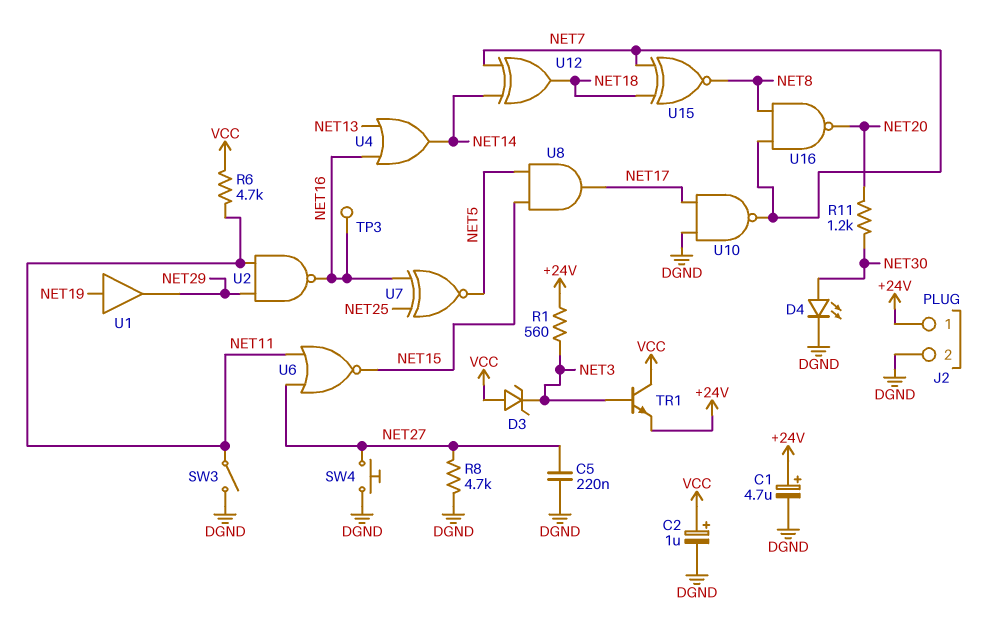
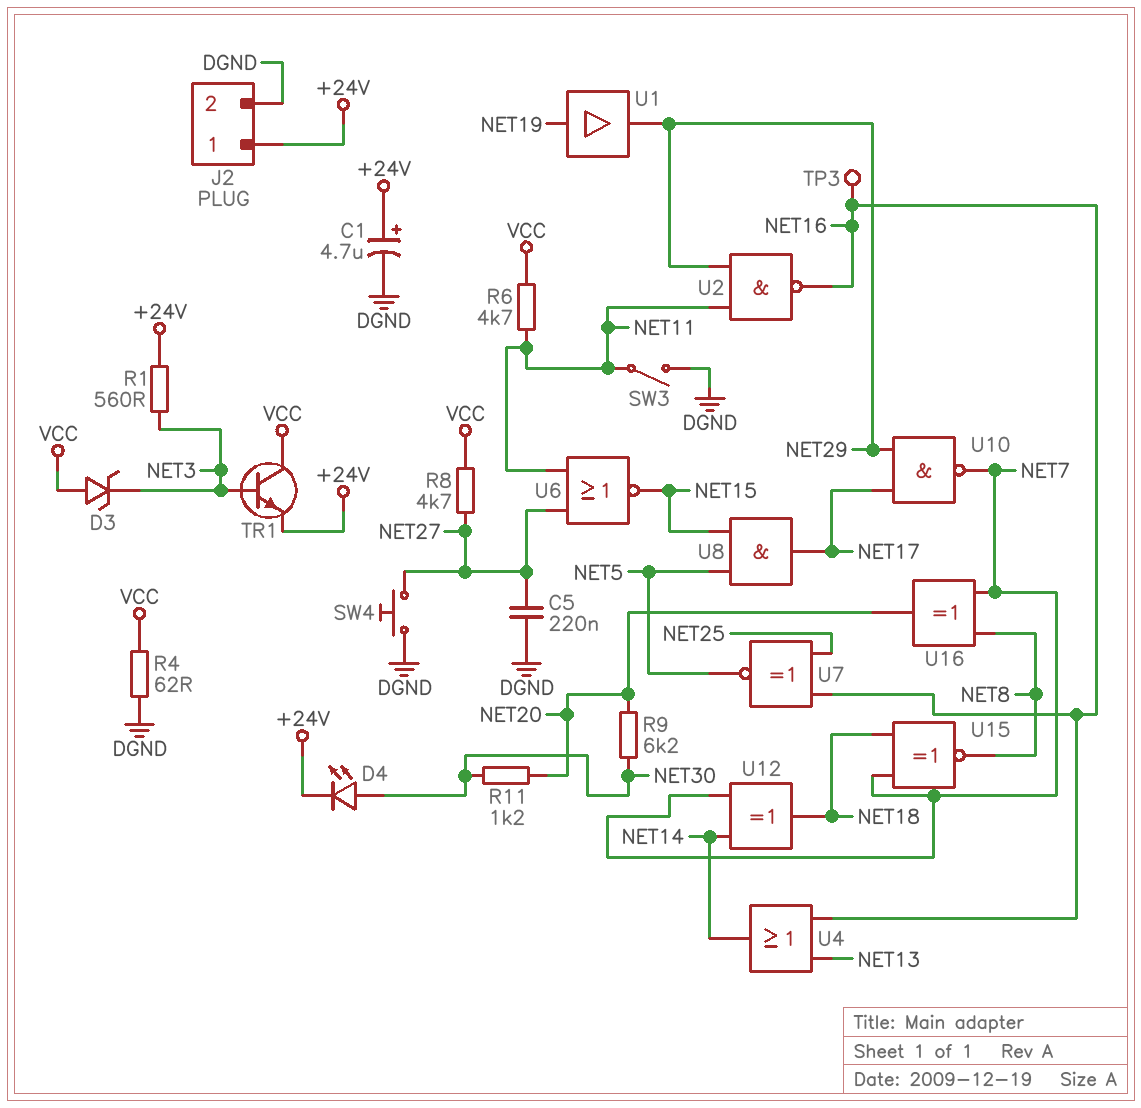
C2: 1uF (plus VCC, minus DGND) -> none
D4: LED (A NET30, K DGND) -> LED (A NET30, K +24V)
R4: none -> 62 (DGND, VCC)
R8: 4.7k (DGND, NET27) -> 4.7k (NET27, VCC)
R9: none -> 6.2k (NET20, NET30)
U10: NAND (in DGND, in NET17, out NET7) -> NAND (in NET17, in NET29, out NET7)
U16: NAND (in NET7, in NET8, out NET20) -> XOR (in NET7, in NET8, out NET20)

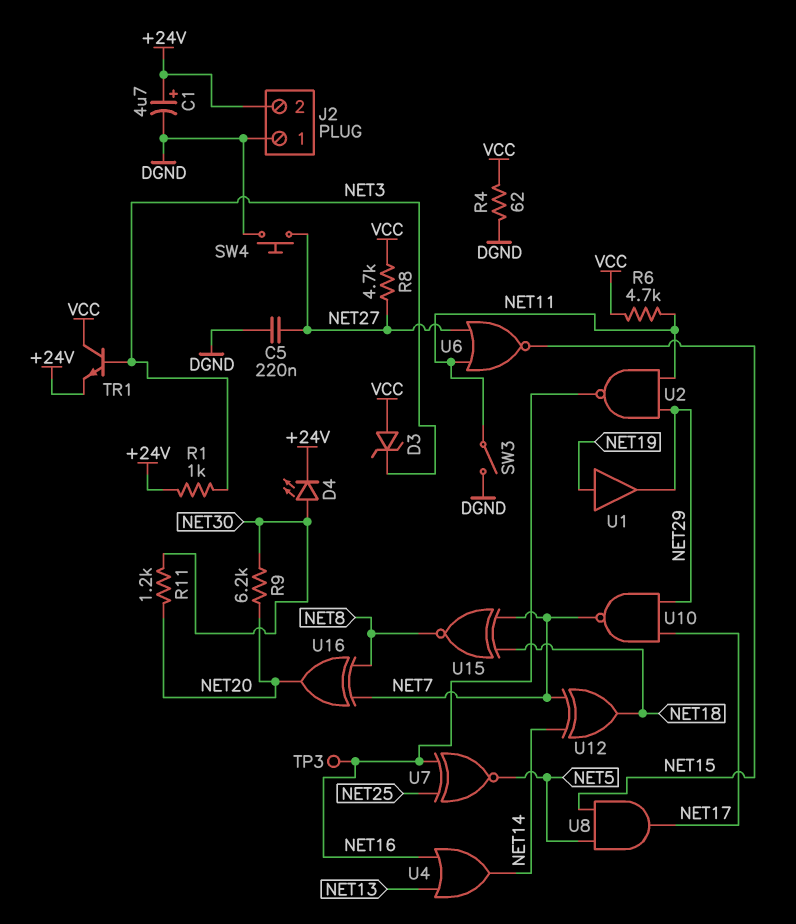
J2 pin 1: +24V -> DGND
J2 pin 2: DGND -> +24V
R1: 560 (+24V, NET3) -> 1k (+24V, NET3)

